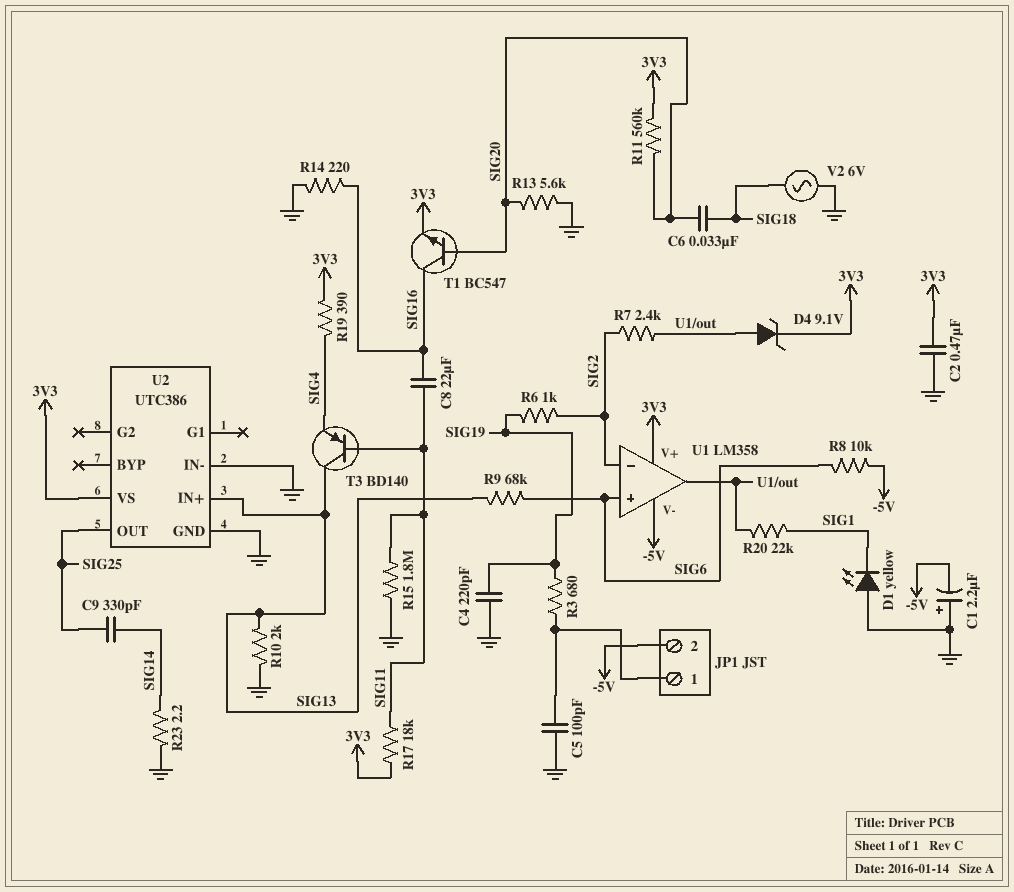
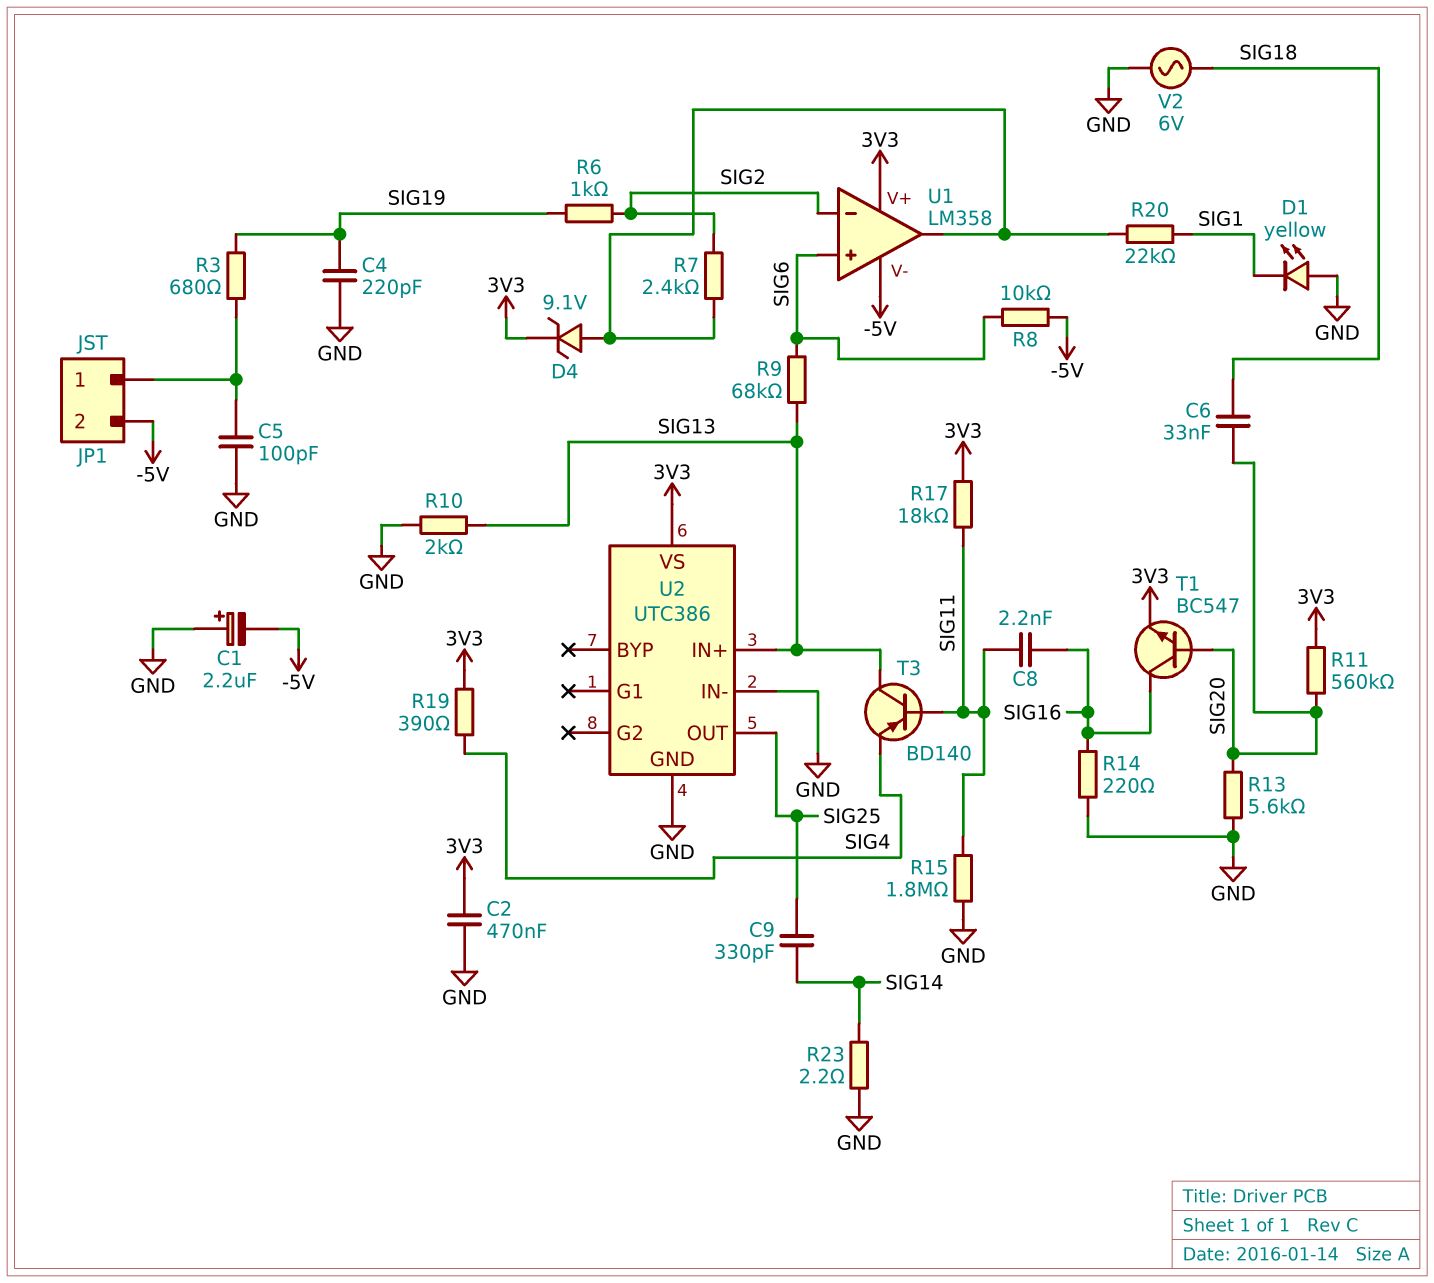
C8: 22uF (SIG11, SIG16) -> 2.2nF (SIG11, SIG16)

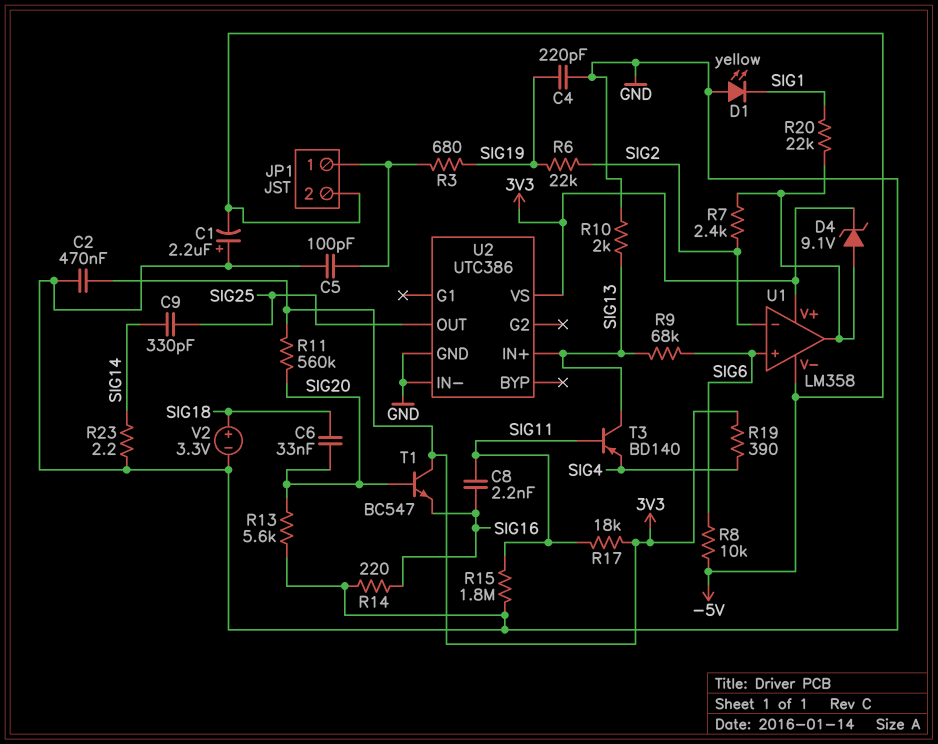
R6: 1k (SIG2, SIG19) -> 22k (SIG2, SIG19)
T1: NPN BC547 (B SIG20, C SIG16, E 3V3) -> NPN BC547 (B SIG20, C 3V3, E SIG16)
V2: AC 6V (GND, SIG18) -> 3.3V (plus SIG18, minus GND)

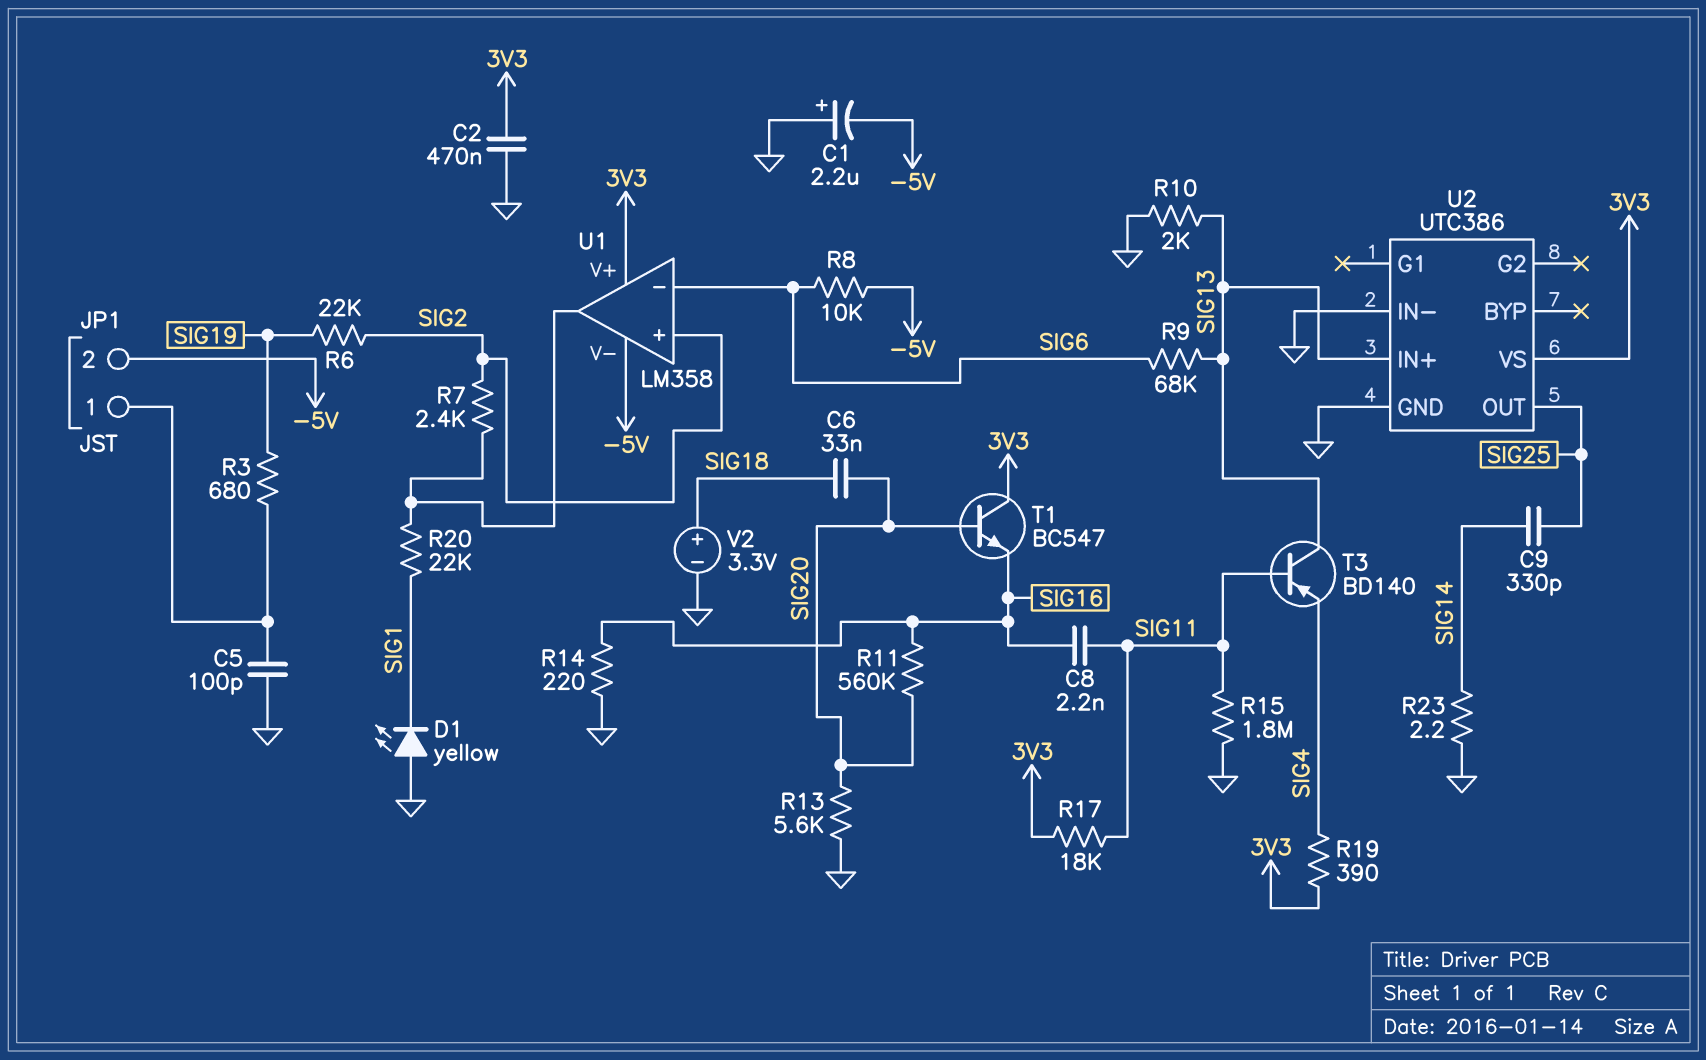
C4: 220pF (GND, SIG19) -> none
D4: zener 9.1V (A U1/out, K 3V3) -> none
R11: 560k (3V3, SIG20) -> 560k (SIG16, SIG20)
U1 pin in+: SIG6 -> SIG2
U1 pin in-: SIG2 -> SIG6

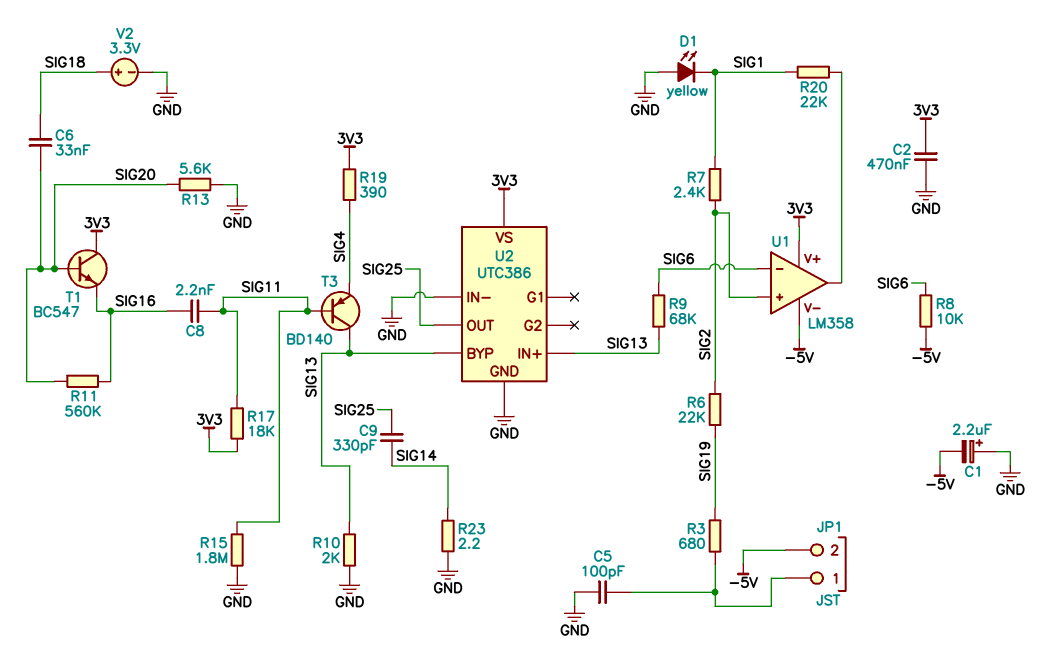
R7: 2.4k (SIG2, U1/out) -> 2.4k (SIG1, SIG2)
R14: 220 (GND, SIG16) -> none
U2 pin BYP: none -> SIG13

